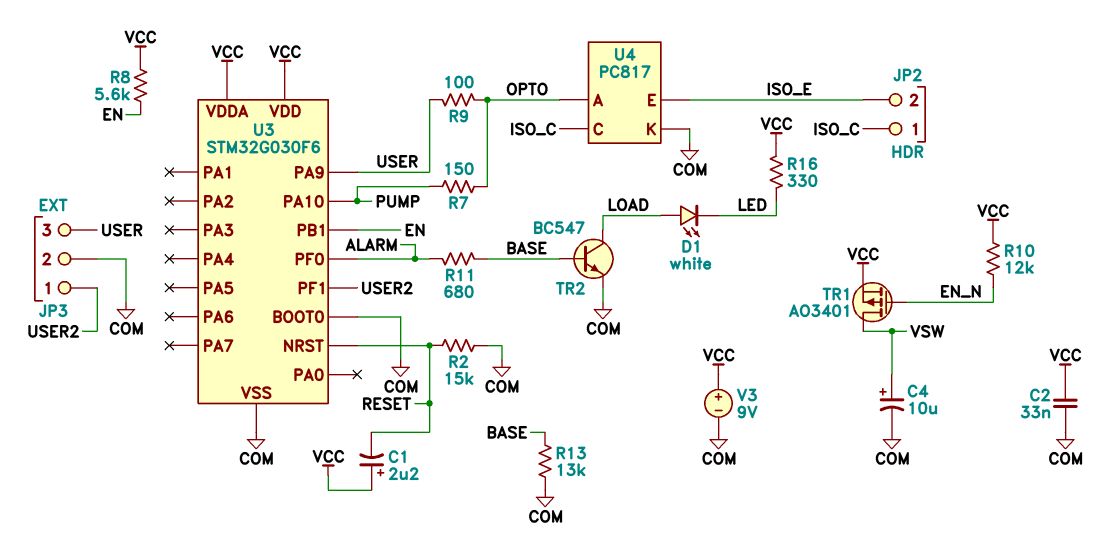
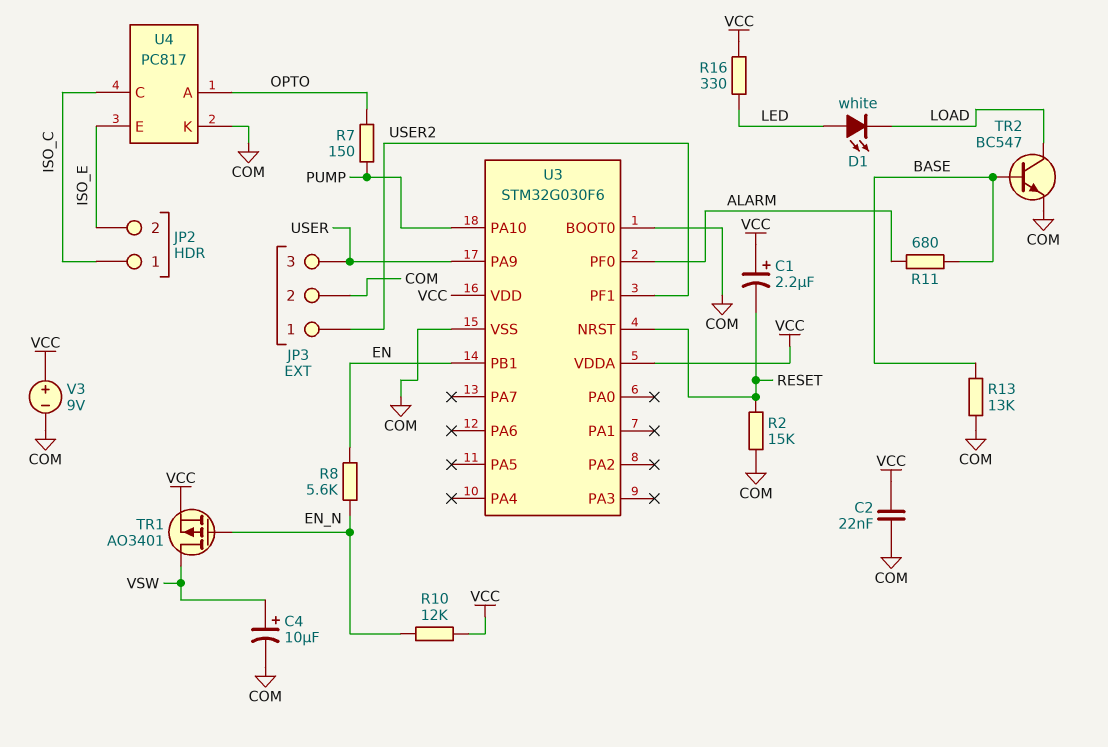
C2: 33nF (COM, VCC) -> 22nF (COM, VCC)
D1: LED white (A LOAD, K LED) -> LED white (A LED, K LOAD)
R8: 5.6k (EN, VCC) -> 5.6k (EN, EN_N)
R9: 100 (OPTO, USER) -> none

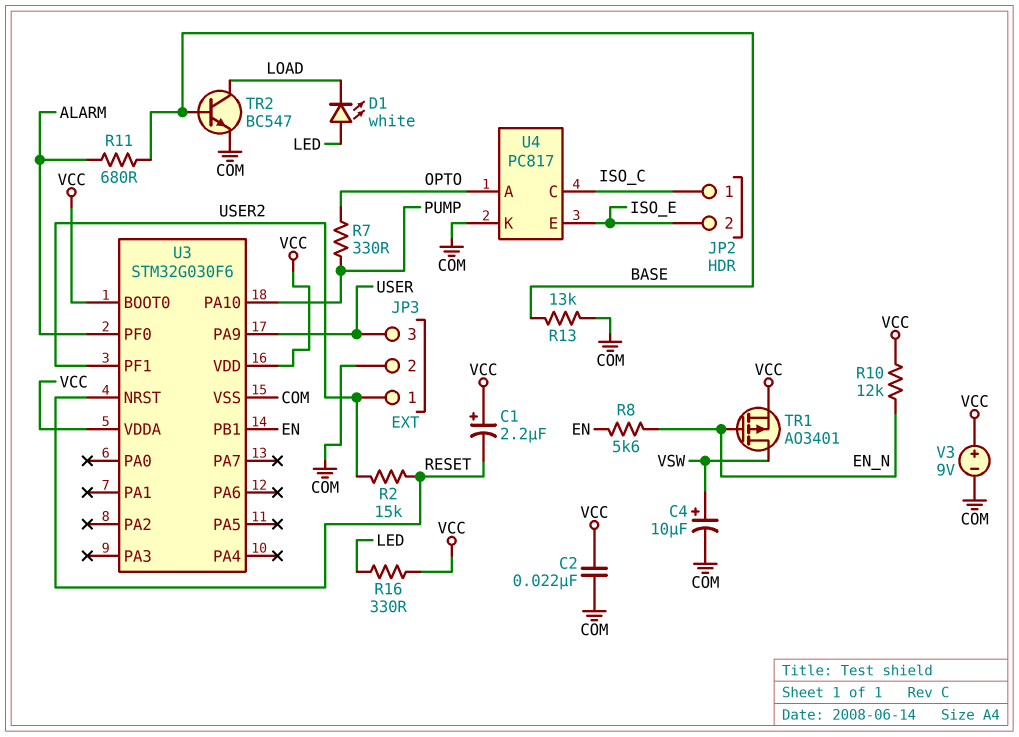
R2: 15k (COM, RESET) -> 15k (RESET, USER2)
R7: 150 (OPTO, PUMP) -> 330 (OPTO, PUMP)
U3 pin BOOT0: COM -> VCC

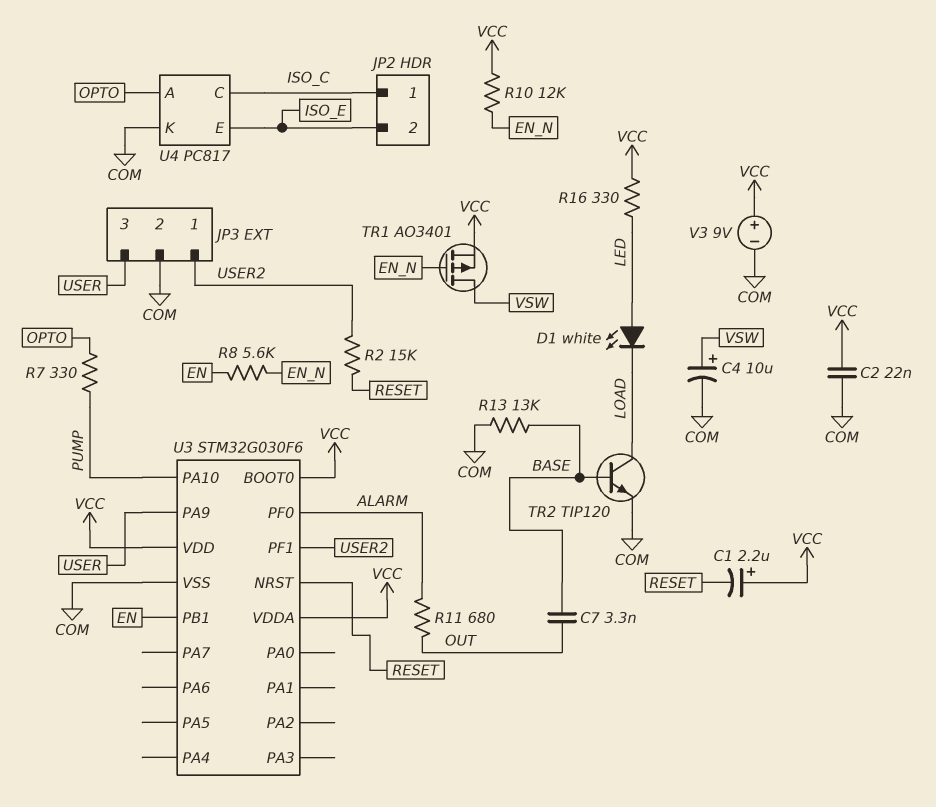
C7: none -> 3.3nF (BASE, OUT)
R11: 680 (ALARM, BASE) -> 680 (ALARM, OUT)
TR2: NPN BC547 (B BASE, C LOAD, E COM) -> NPN TIP120 (B BASE, C LOAD, E COM)

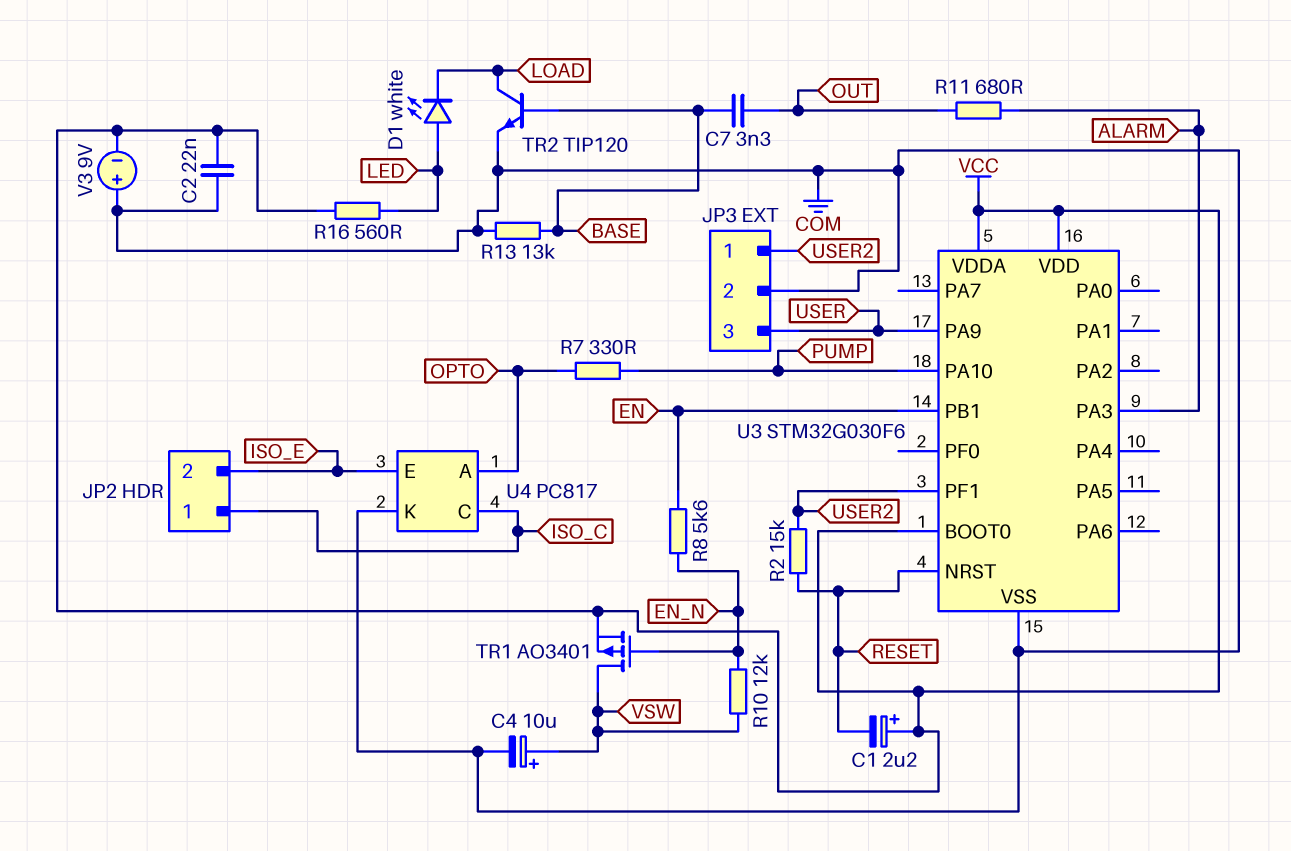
R10: 12k (EN_N, VCC) -> 12k (EN_N, VSW)
R16: 330 (LED, VCC) -> 560 (LED, VCC)
U3 pin PA3: none -> ALARM
U3 pin PF0: ALARM -> none
V3: 9V (plus VCC, minus COM) -> 9V (plus COM, minus VCC)

